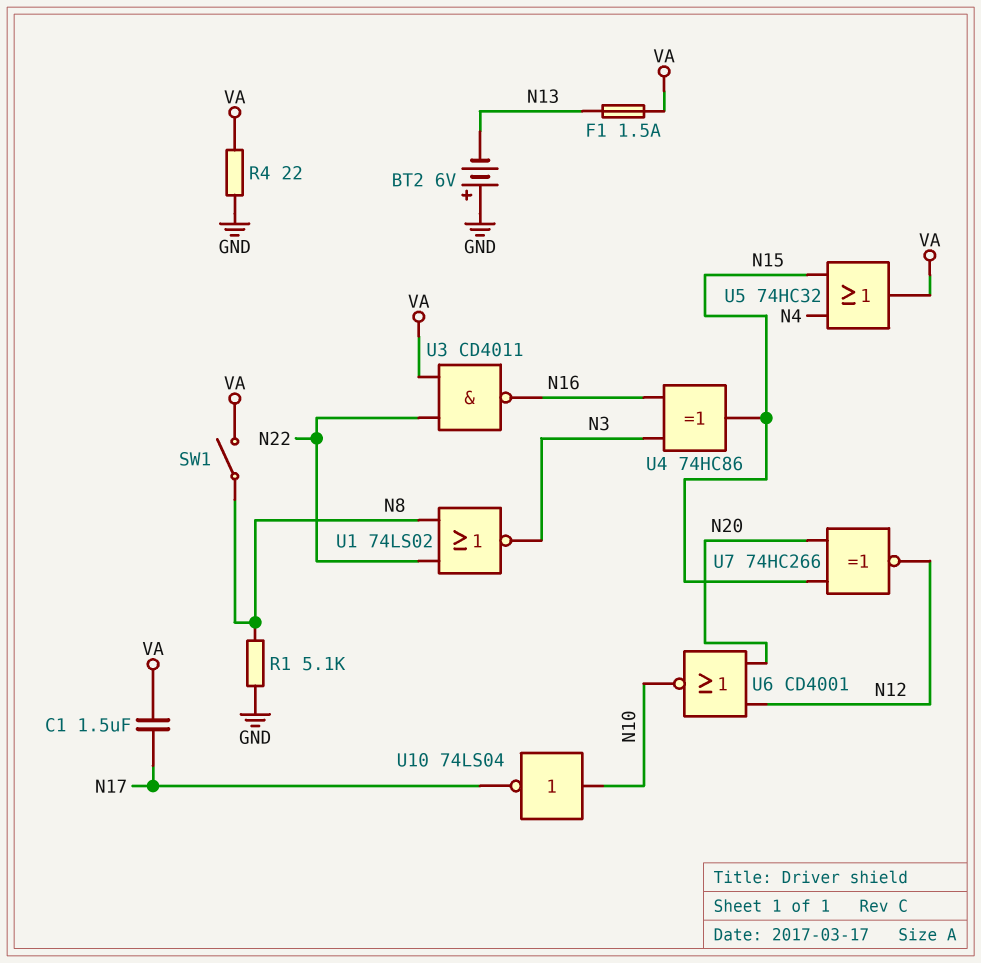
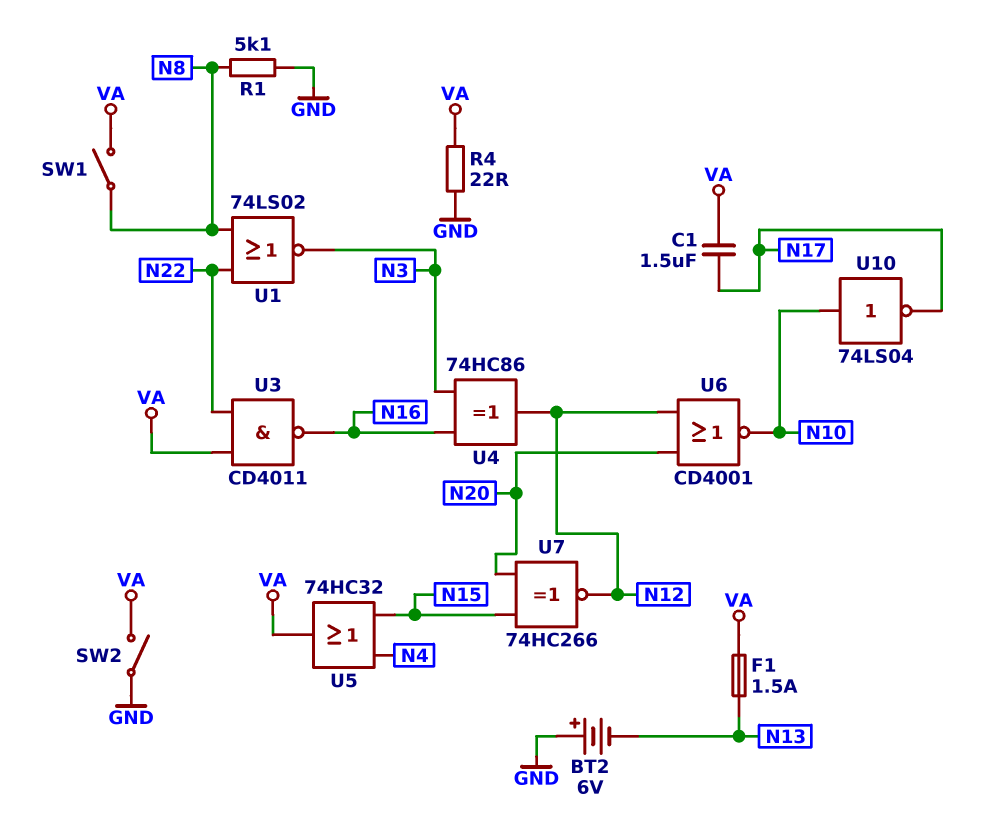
SW2: none -> switch (GND, VA)
U4: XOR 74HC86 (in N3, in N16, out N15) -> XOR 74HC86 (in N3, in N16, out N12)

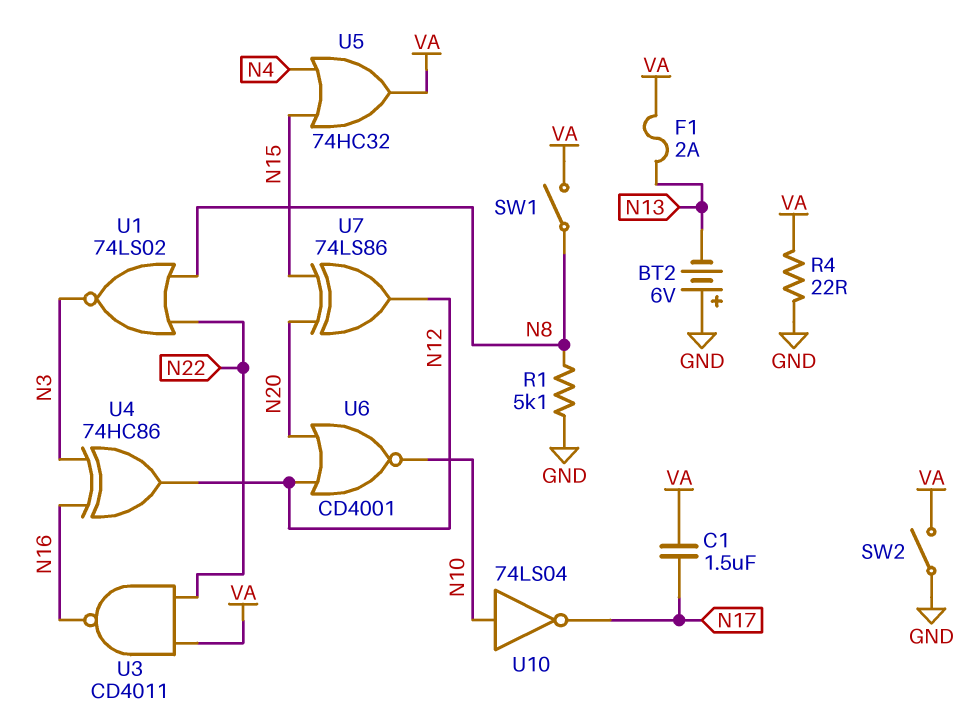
F1: 1.5A (N13, VA) -> 2A (N13, VA)
U7: XNOR 74HC266 (in N15, in N20, out N12) -> XOR 74LS86 (in N15, in N20, out N12)

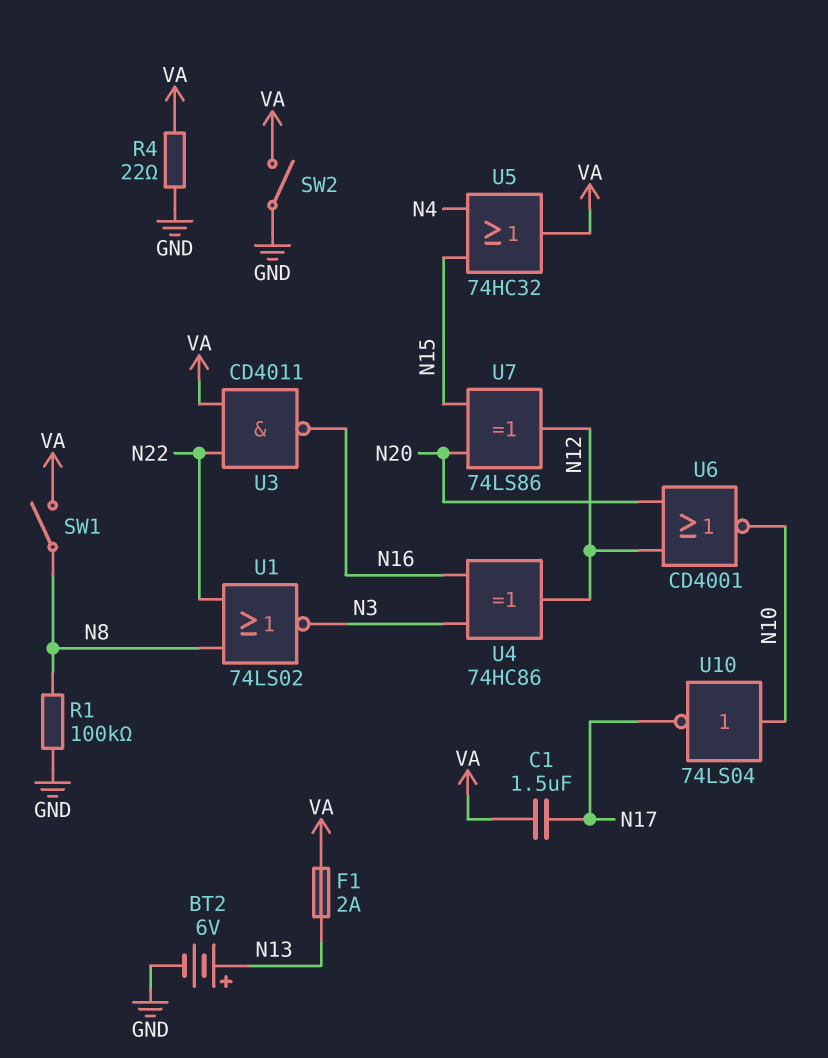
BT2: 6V (plus GND, minus N13) -> 6V (plus N13, minus GND)
R1: 5.1k (GND, N8) -> 100k (GND, N8)

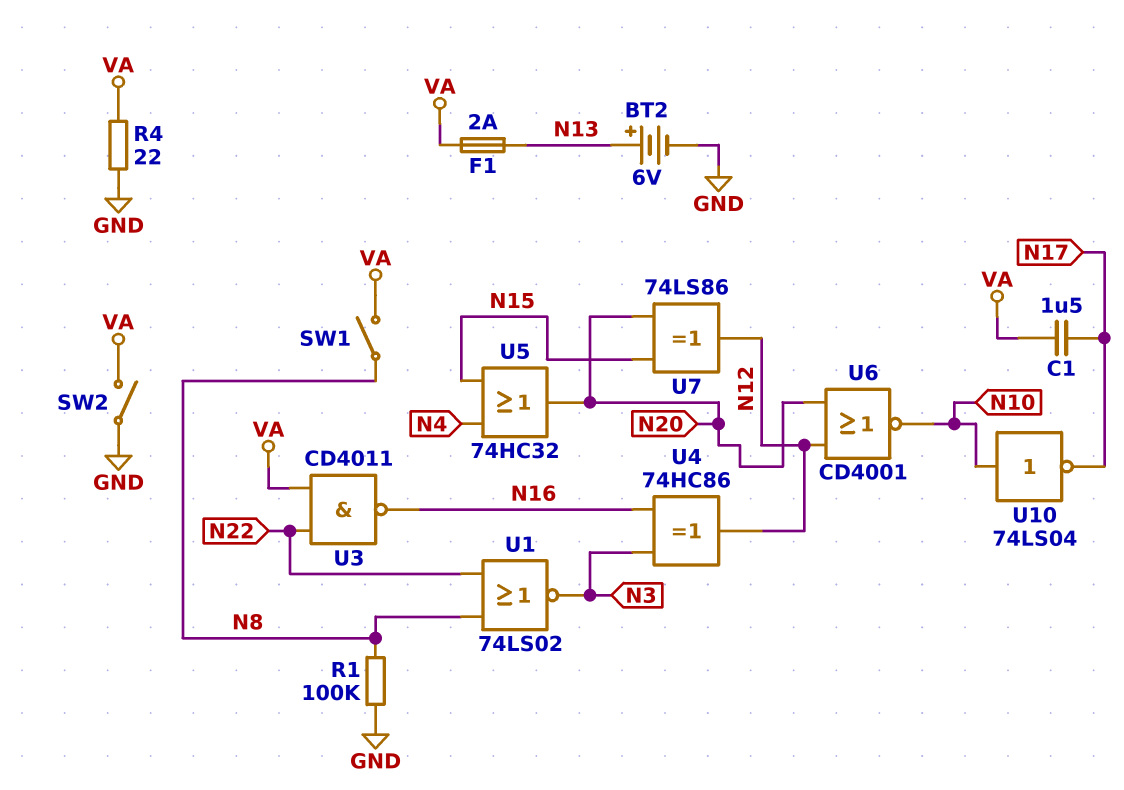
U5: OR 74HC32 (in N4, in N15, out VA) -> OR 74HC32 (in N4, in N15, out N20)

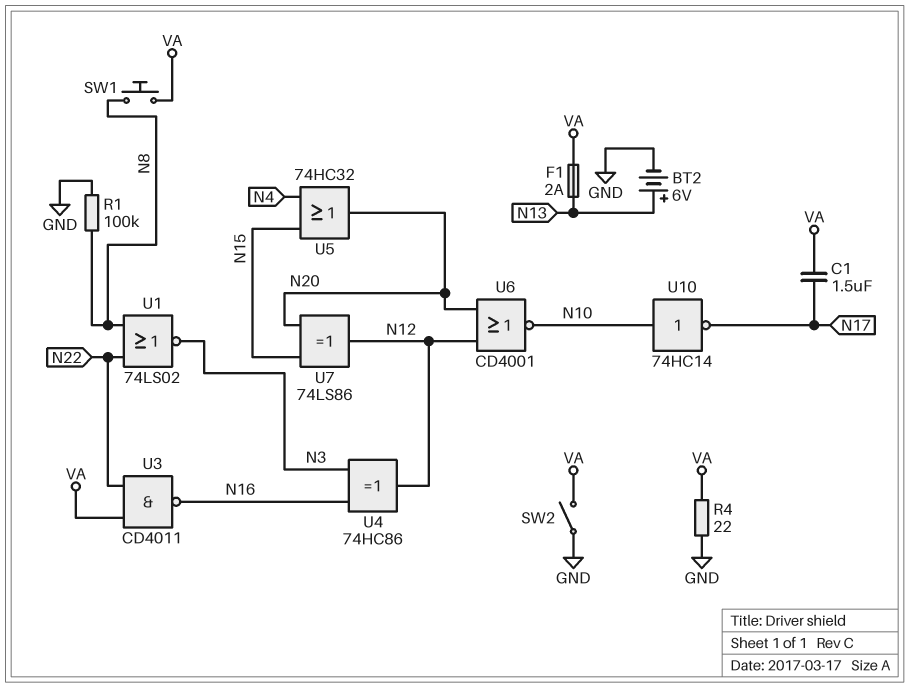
SW1: switch (N8, VA) -> button (N8, VA)
U10: NOT 74LS04 (in N10, out N17) -> NOT 74HC14 (in N10, out N17)

